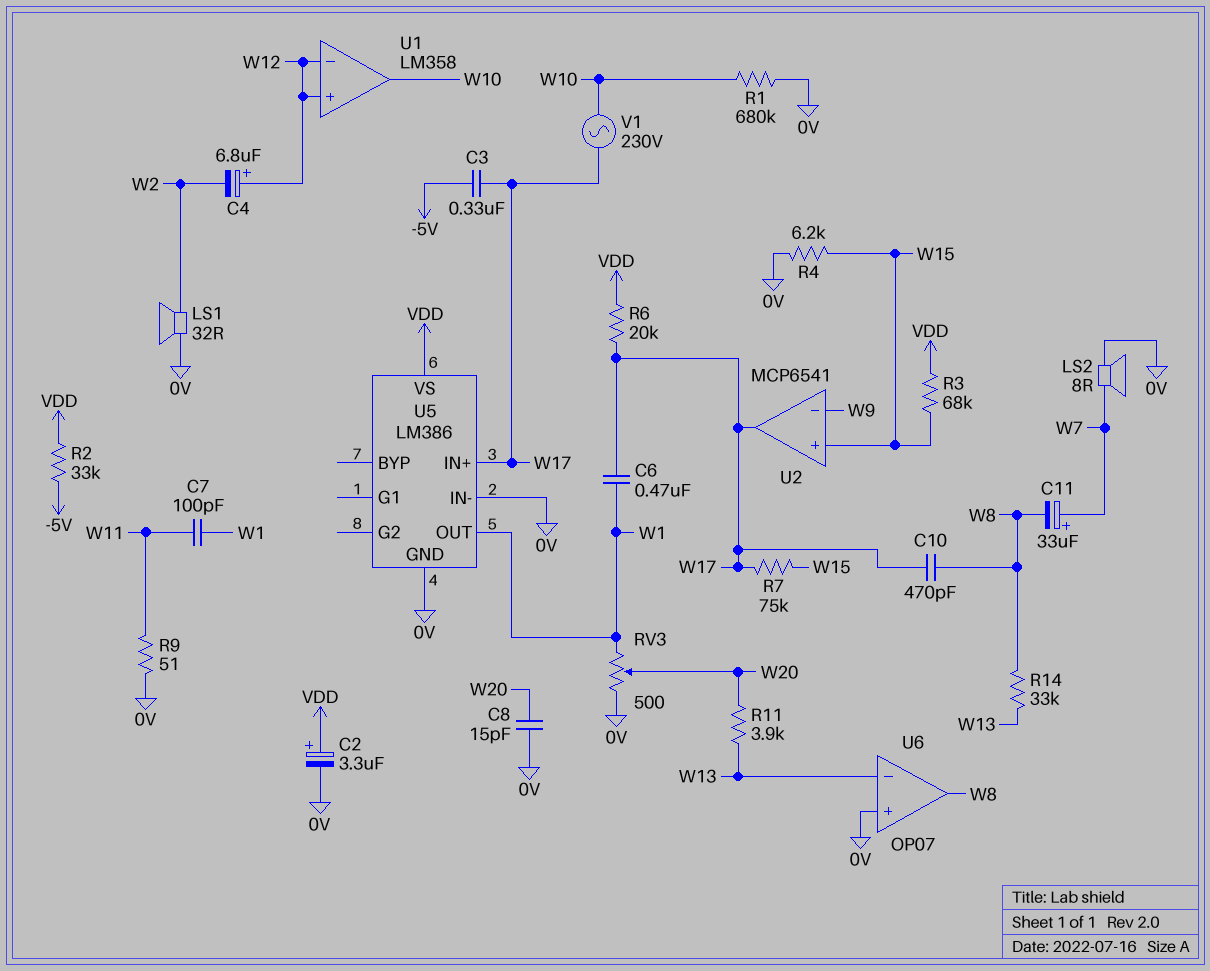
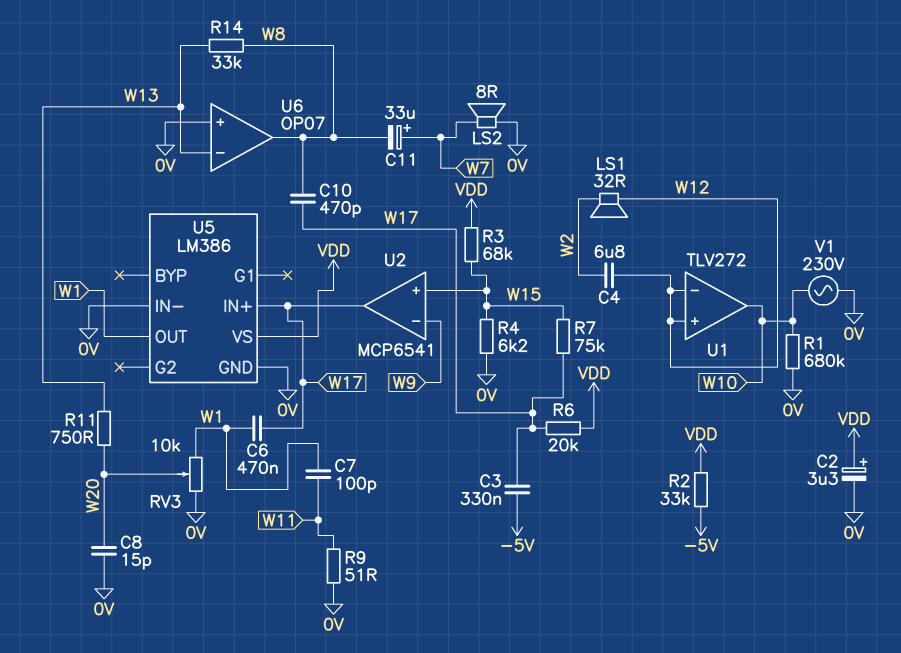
C4: 6.8uF (plus W12, minus W2) -> 6.8uF (W2, W12)
LS1: speaker 32R (0V, W2) -> speaker 32R (W2, W12)
R11: 3.9k (W13, W20) -> 750 (W13, W20)
RV3: 500 (0V, W1, wiper W20) -> 10k (0V, W1, wiper W20)
U1: LM358 -> TLV272
V1: AC 230V (W10, W17) -> AC 230V (0V, W10)

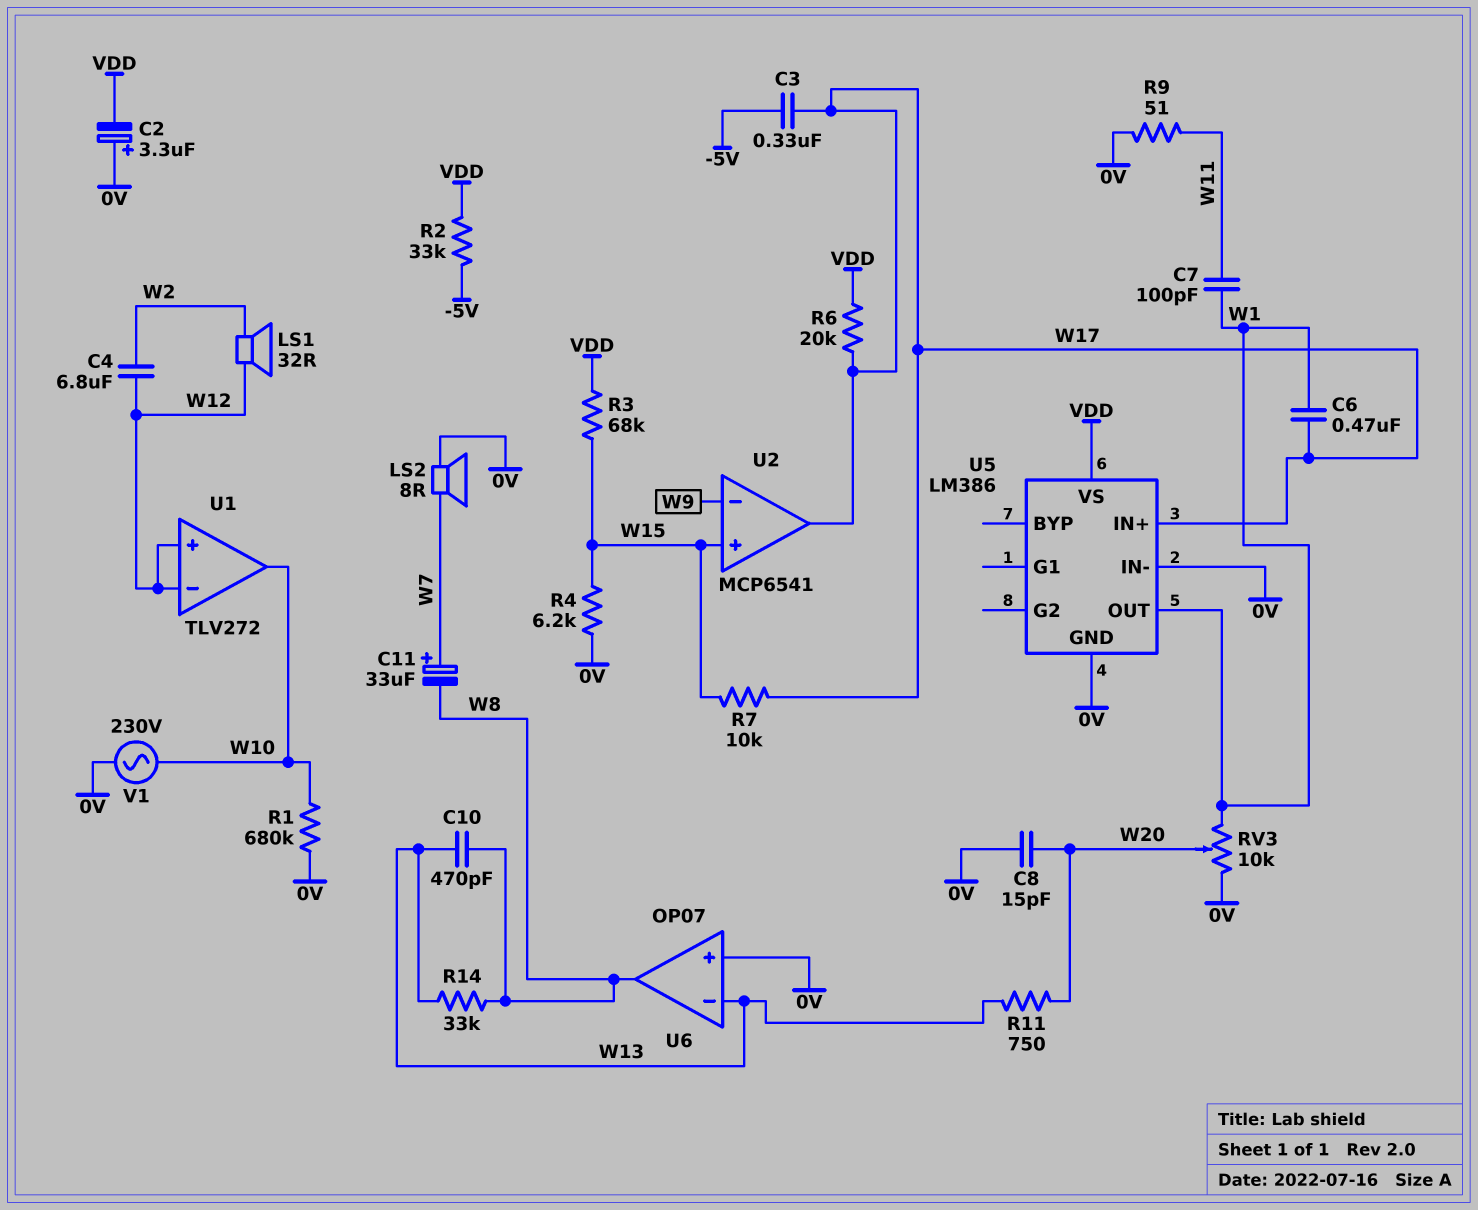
C2: 3.3uF (plus VDD, minus 0V) -> 3.3uF (plus 0V, minus VDD)
C10: 470pF (W8, W17) -> 470pF (W8, W13)
R7: 75k (W15, W17) -> 10k (W15, W17)

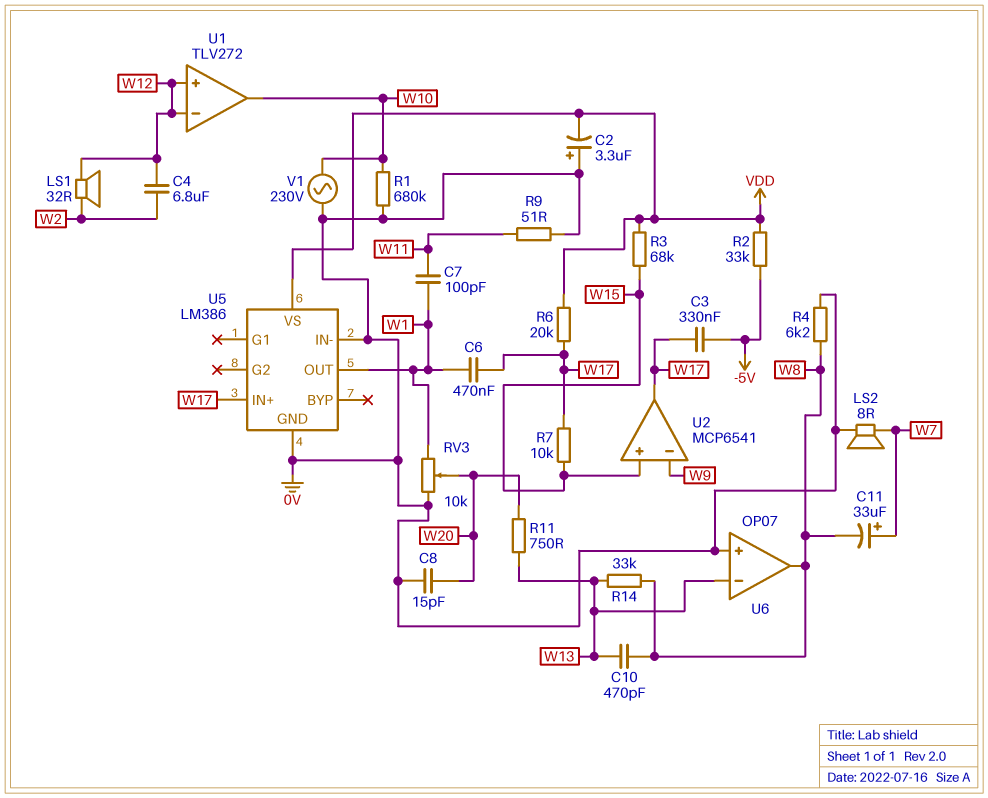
R4: 6.2k (0V, W15) -> 6.2k (0V, W8)

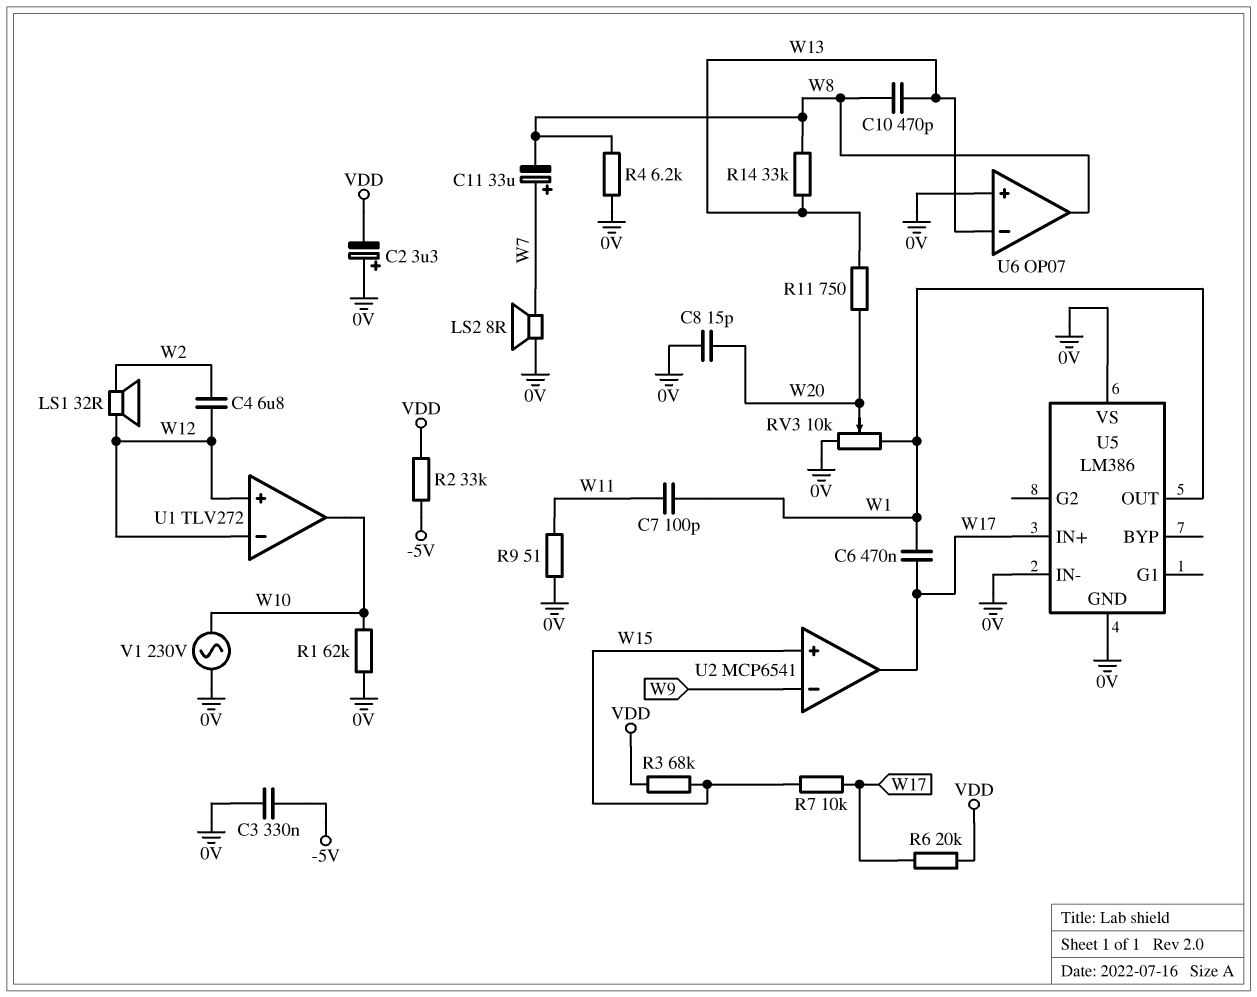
C3: 330nF (-5V, W17) -> 330nF (-5V, 0V)
R1: 680k (0V, W10) -> 62k (0V, W10)
U5 pin VS: VDD -> 0V

